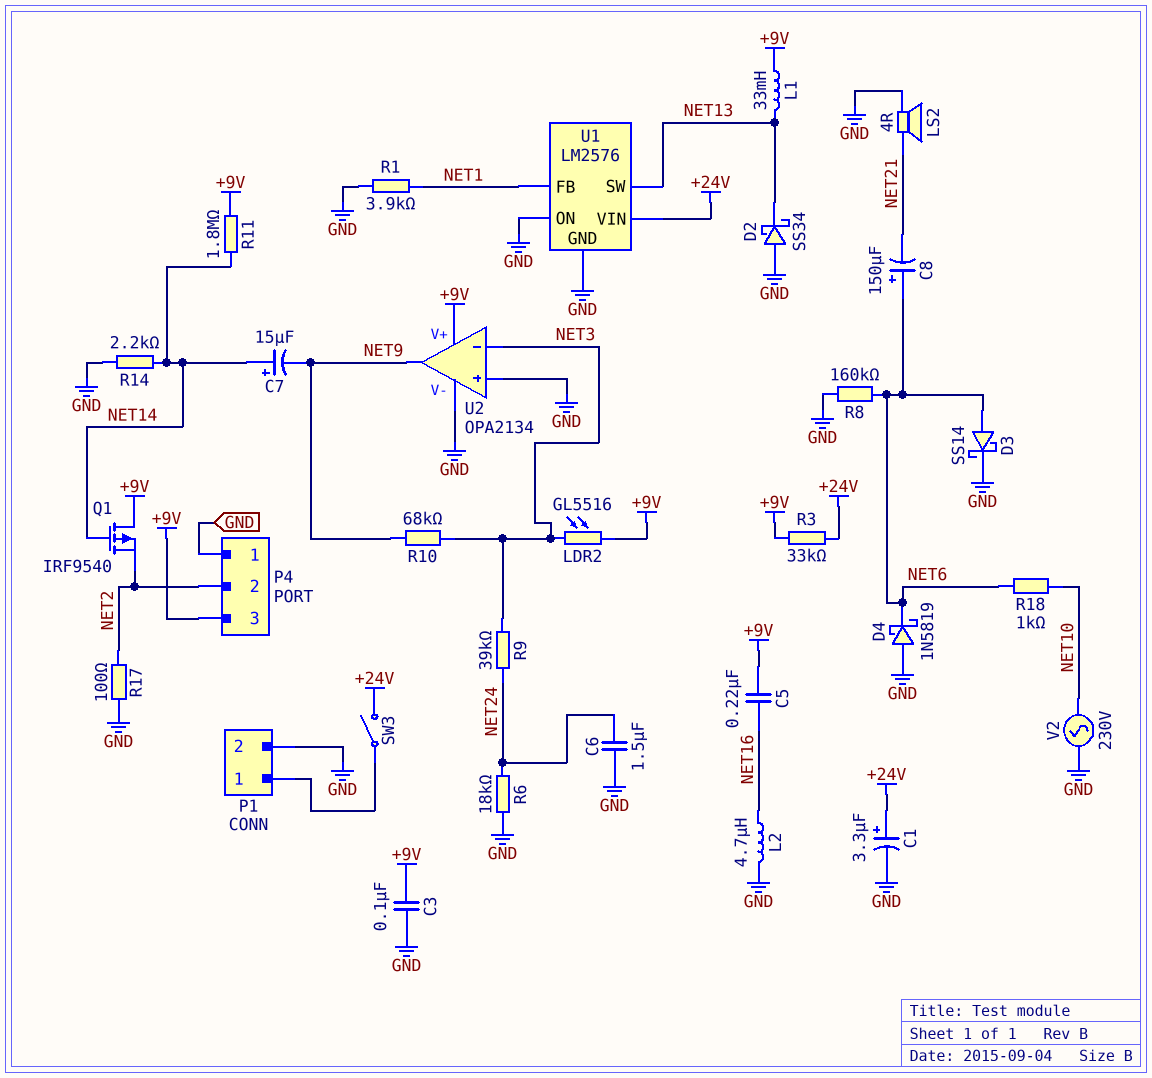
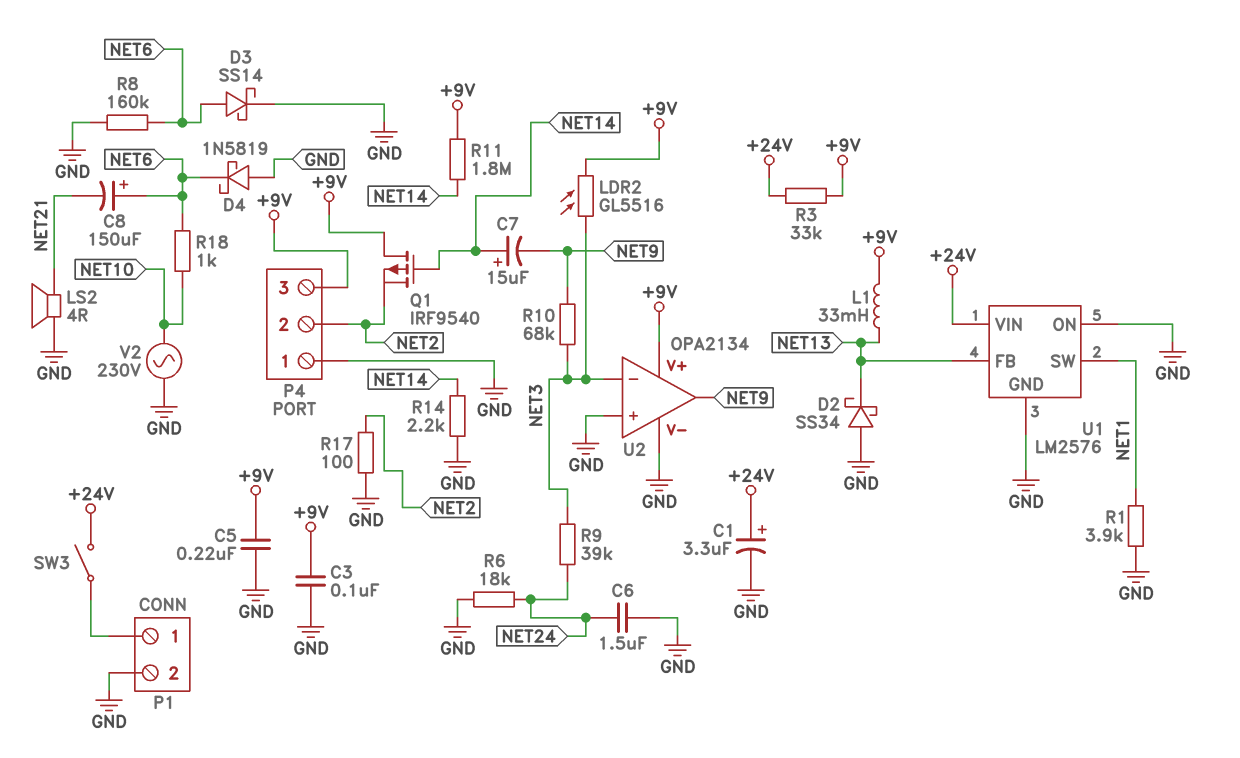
C5: 220nF (+9V, NET16) -> 220nF (+9V, GND)
L2: 4.7uH (GND, NET16) -> none
U1 pin FB: NET1 -> NET13
U1 pin SW: NET13 -> NET1

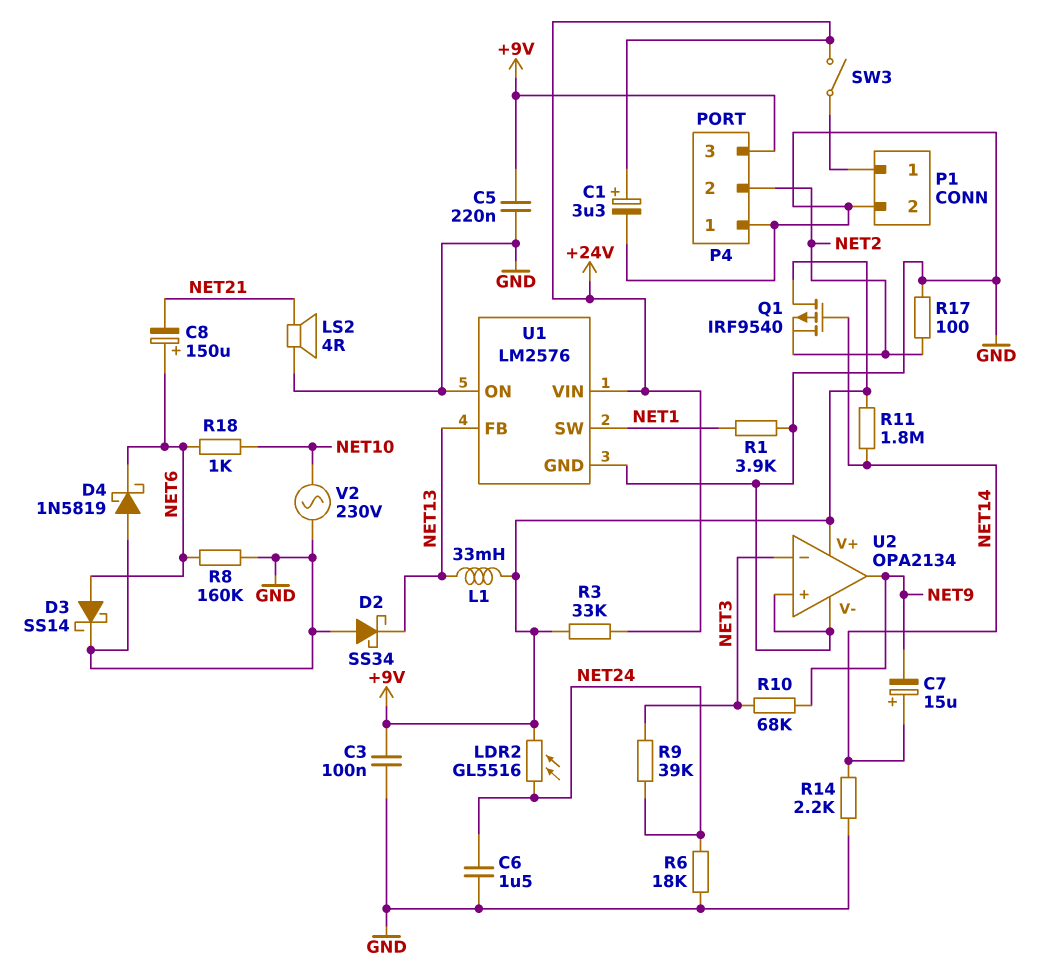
LDR2: GL5516 (+9V, NET3) -> GL5516 (+9V, NET24)

